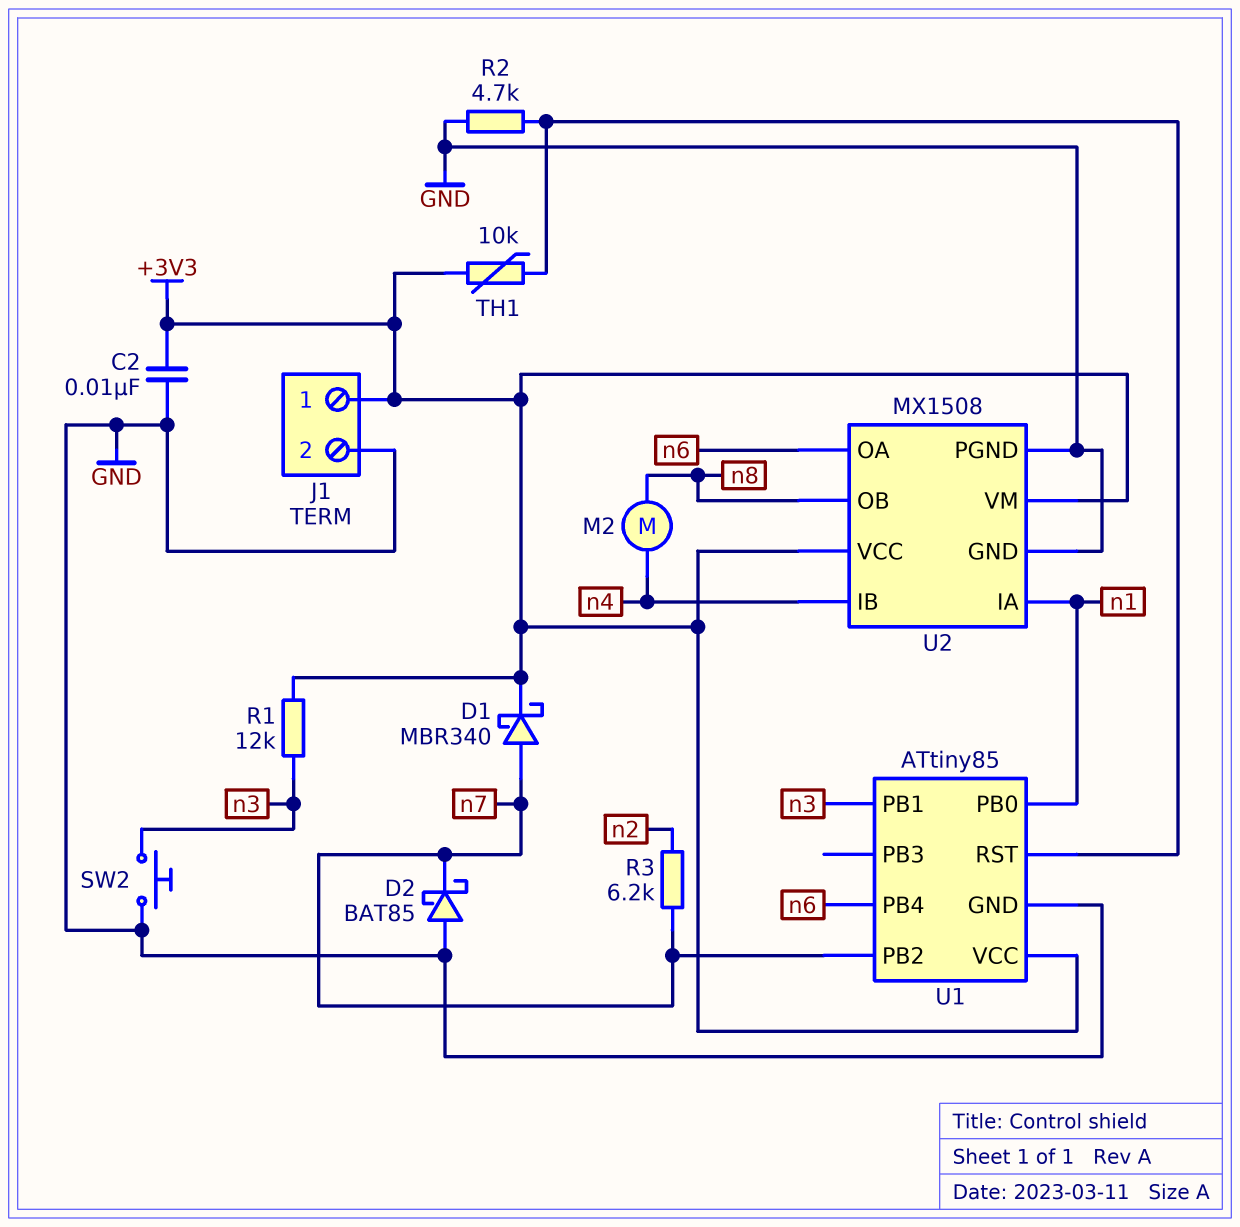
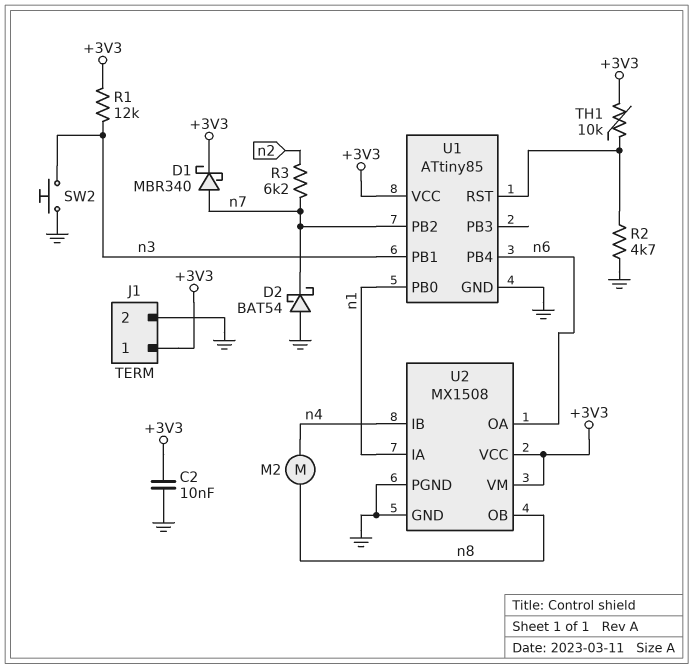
D2: schottky BAT85 (A GND, K n7) -> schottky BAT54 (A GND, K n7)

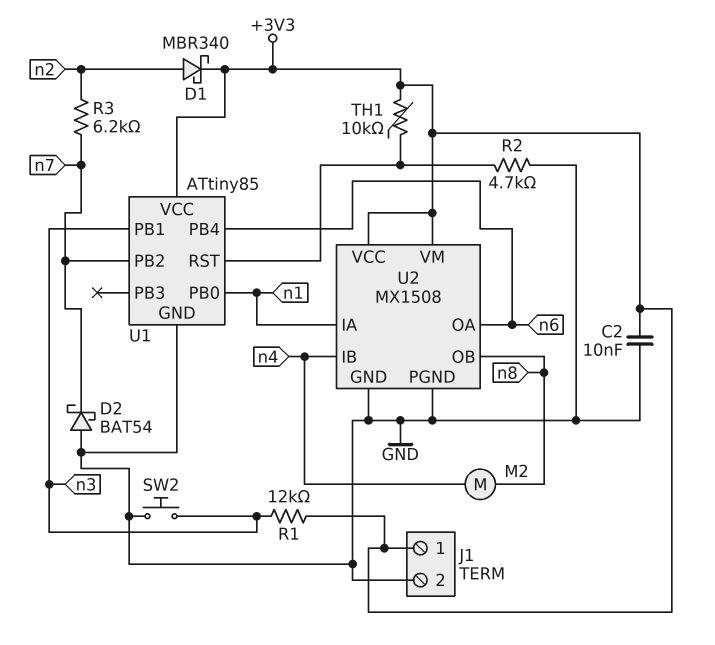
D1: schottky MBR340 (A n7, K +3V3) -> schottky MBR340 (A n2, K +3V3)

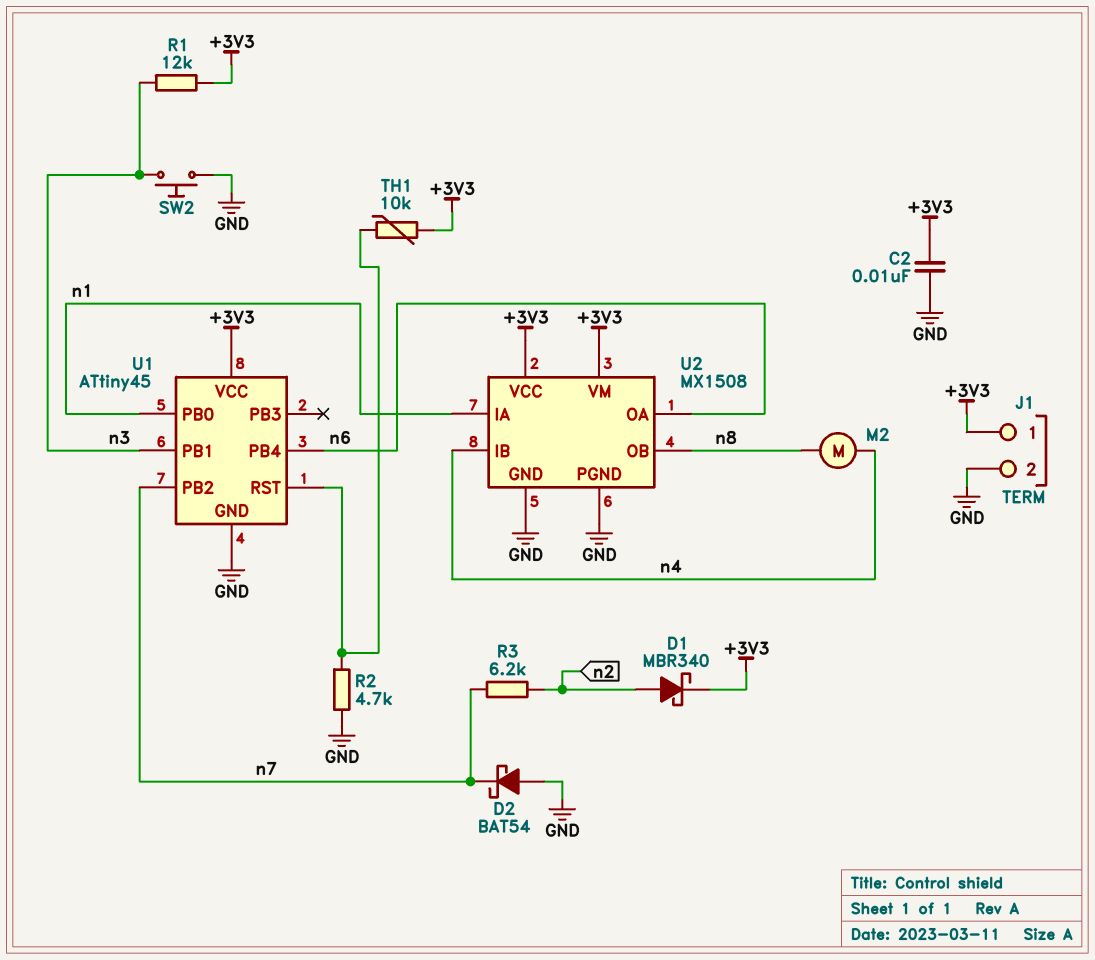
U1: ATtiny85 -> ATtiny45

